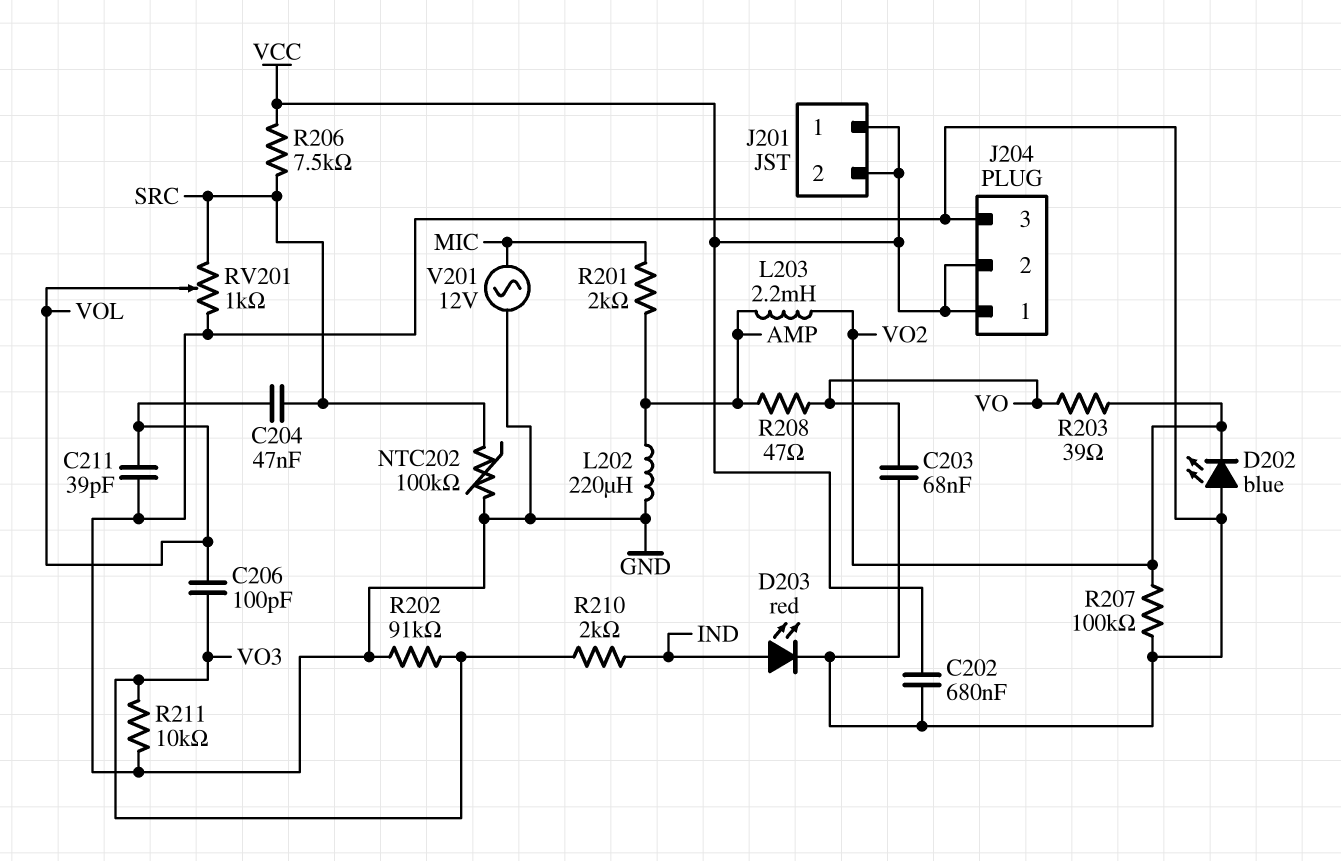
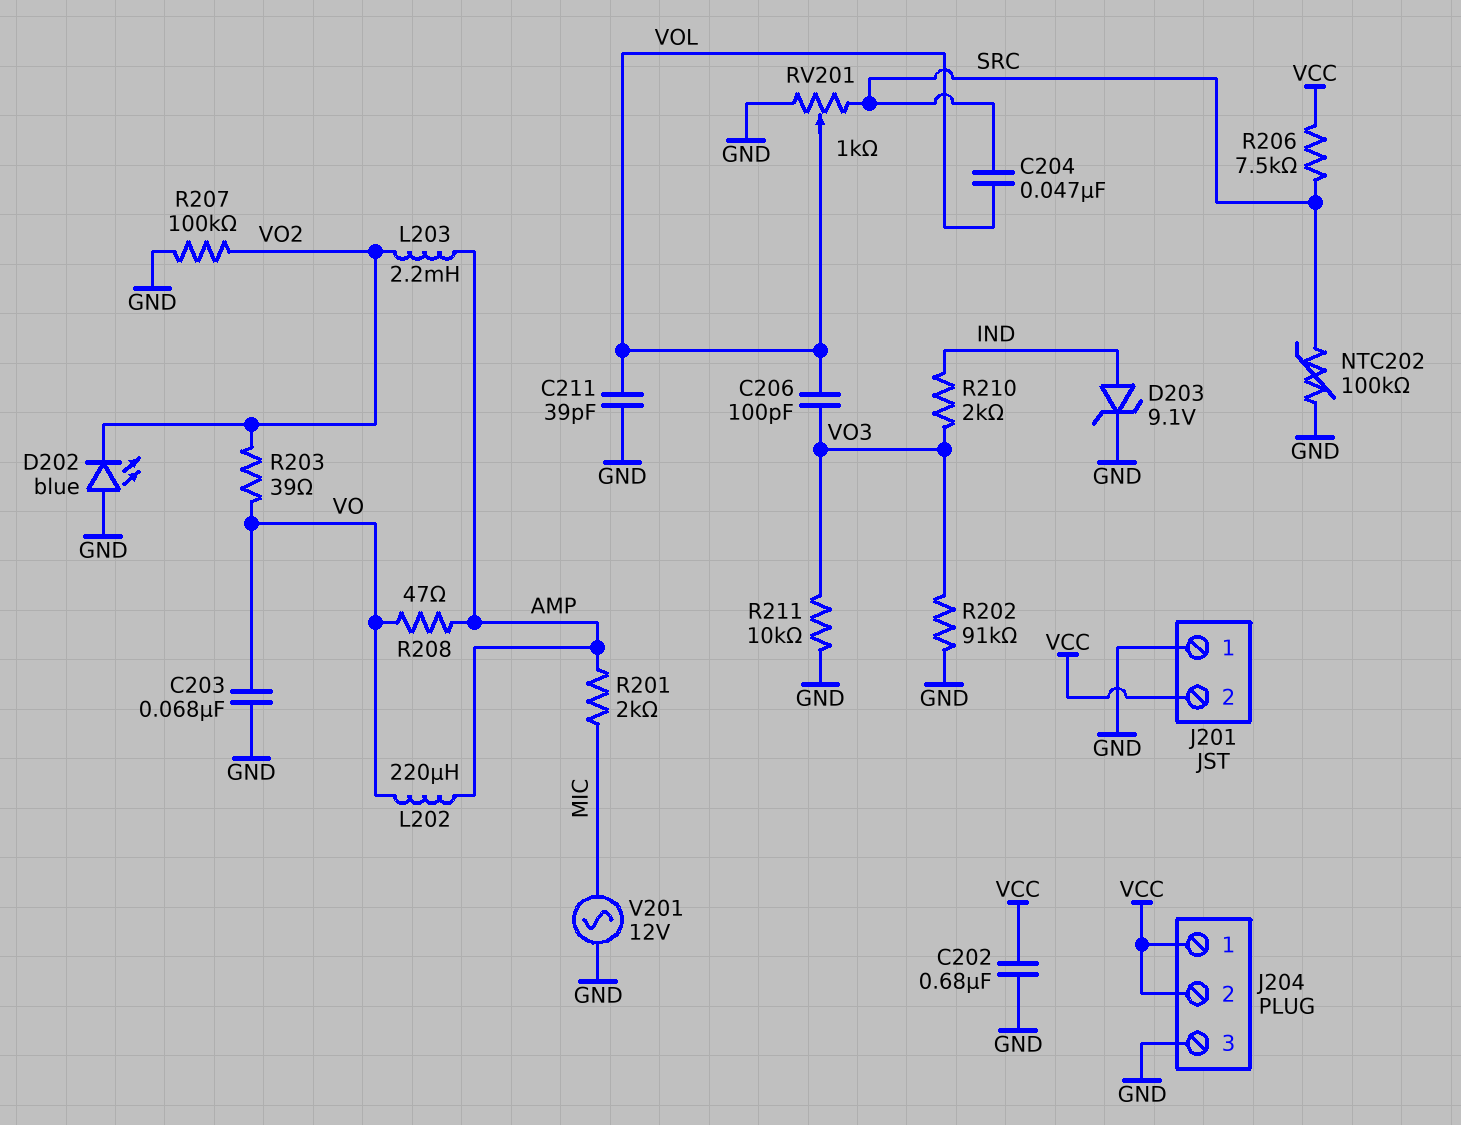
D203: LED red (A IND, K GND) -> zener 9.1V (A IND, K GND)
J201 pin 1: VCC -> GND
L202: 220uH (AMP, GND) -> 220uH (AMP, VO)

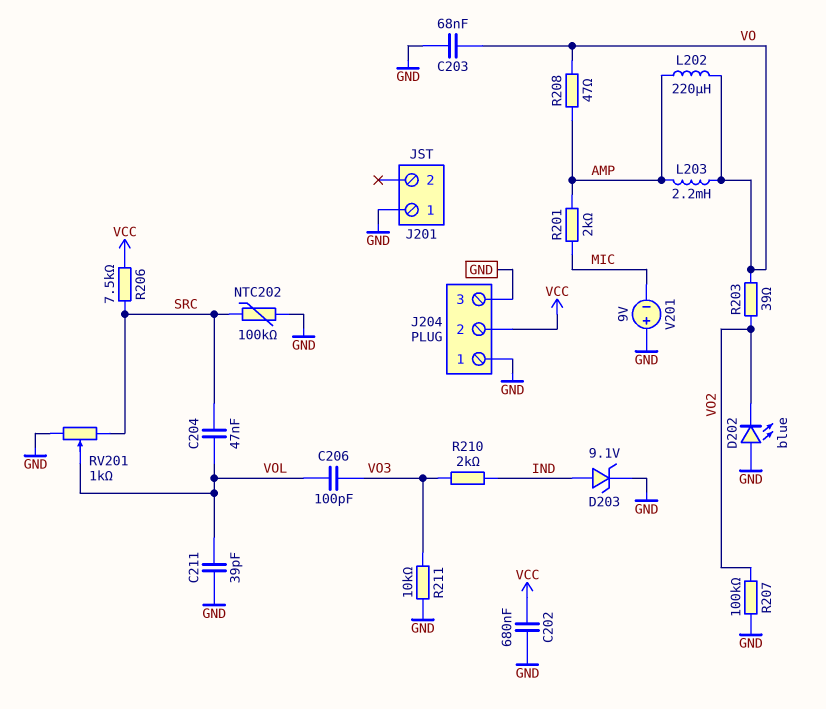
J201 pin 2: VCC -> none
J204 pin 1: VCC -> GND
L203: 2.2mH (AMP, VO2) -> 2.2mH (AMP, VO)
R202: 91k (GND, VO3) -> none
V201: AC 12V (GND, MIC) -> 9V (plus GND, minus MIC)

